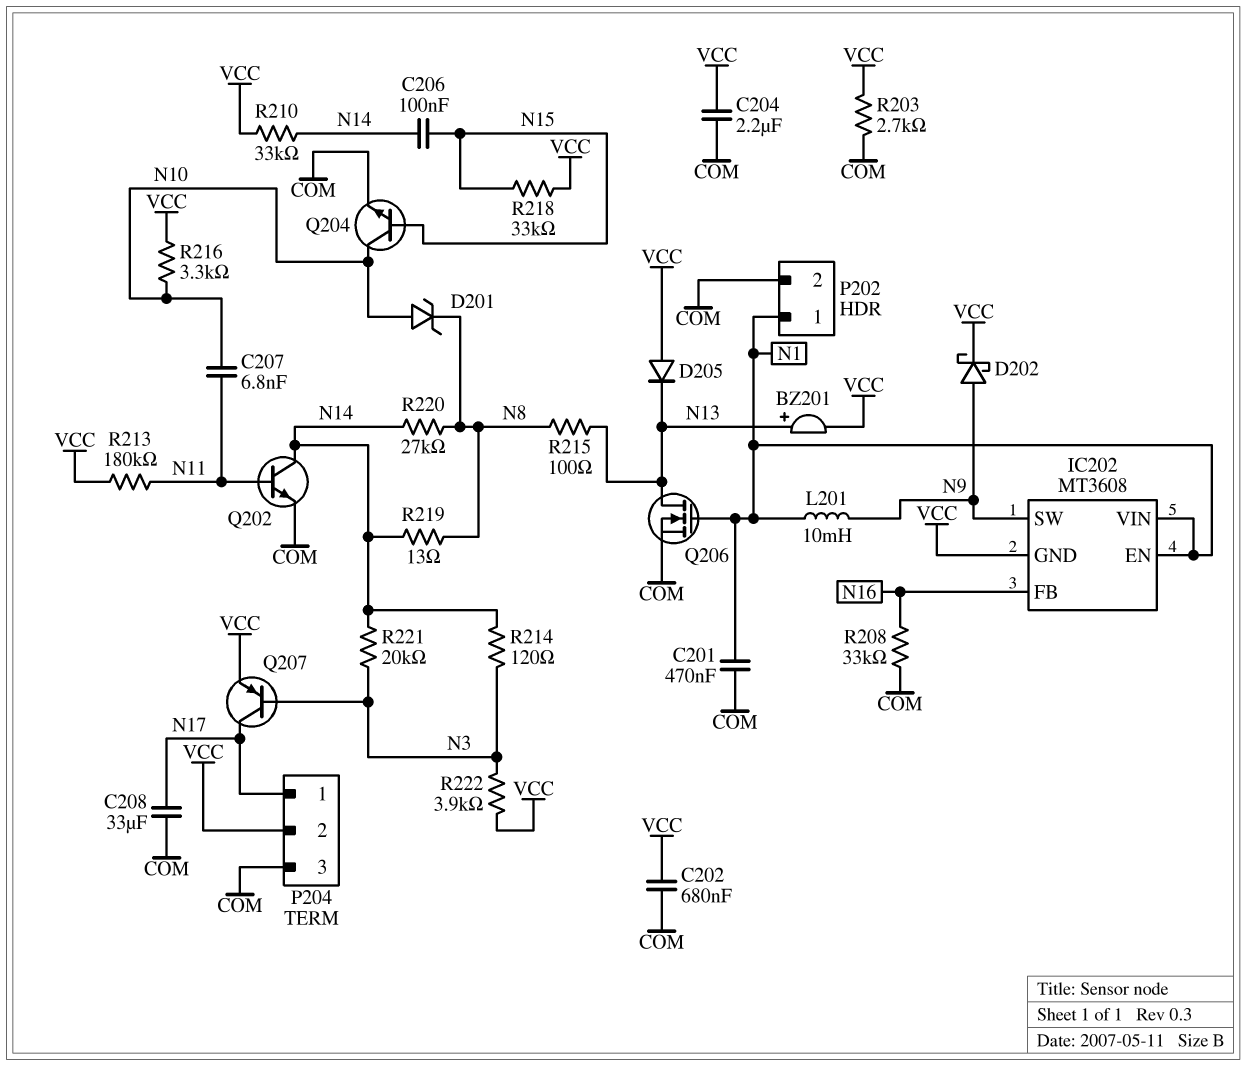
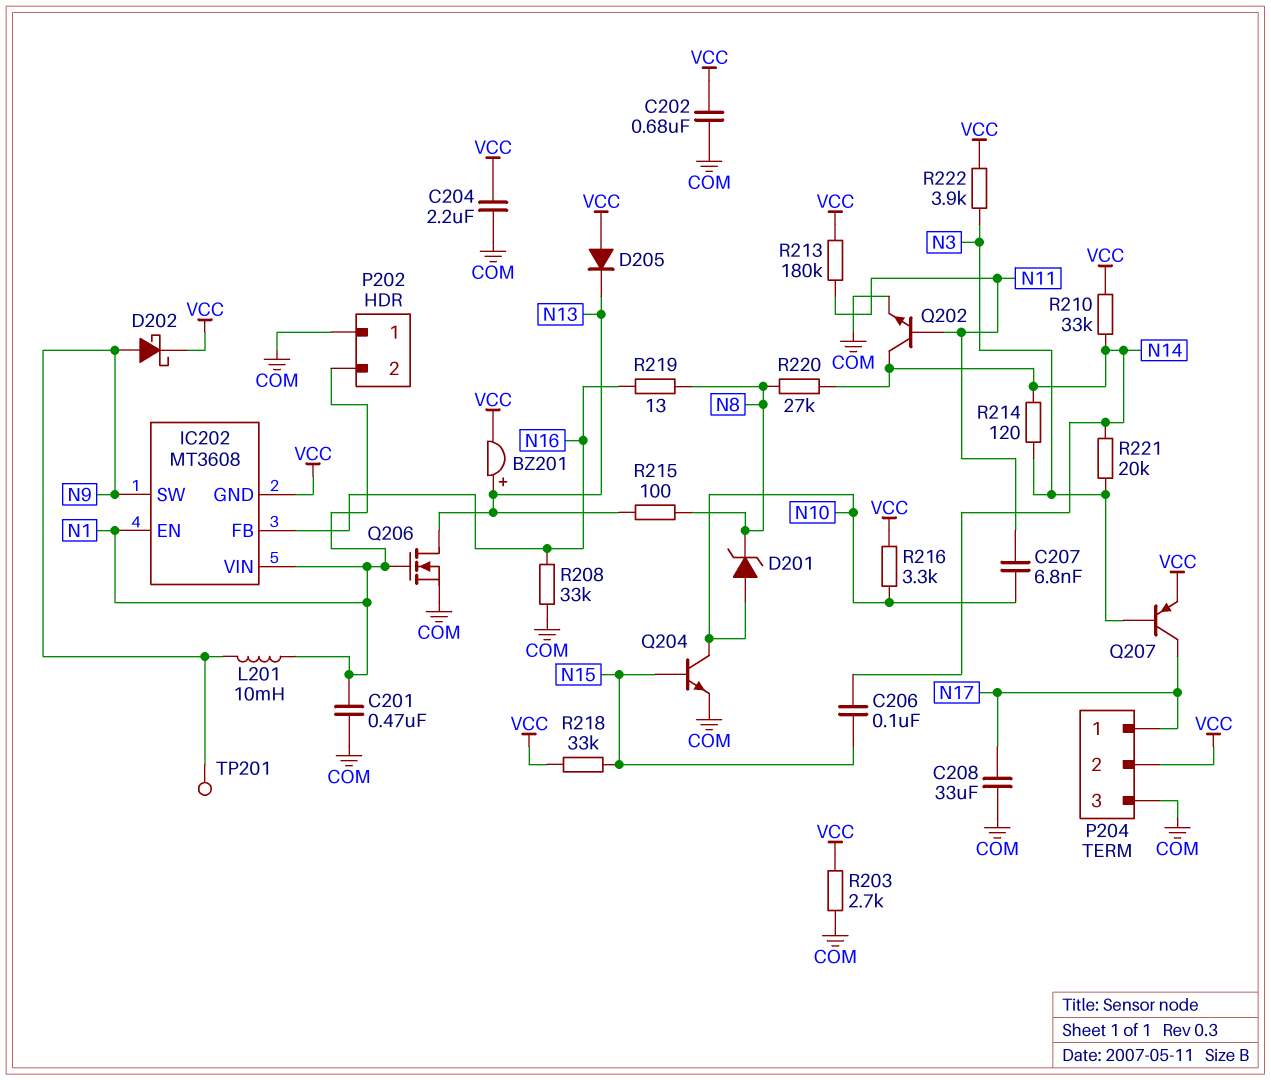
P202 pin 1: N1 -> COM
P202 pin 2: COM -> N1
R219: 13 (N8, N14) -> 13 (N8, N16)
TP201: none -> test point (N9)

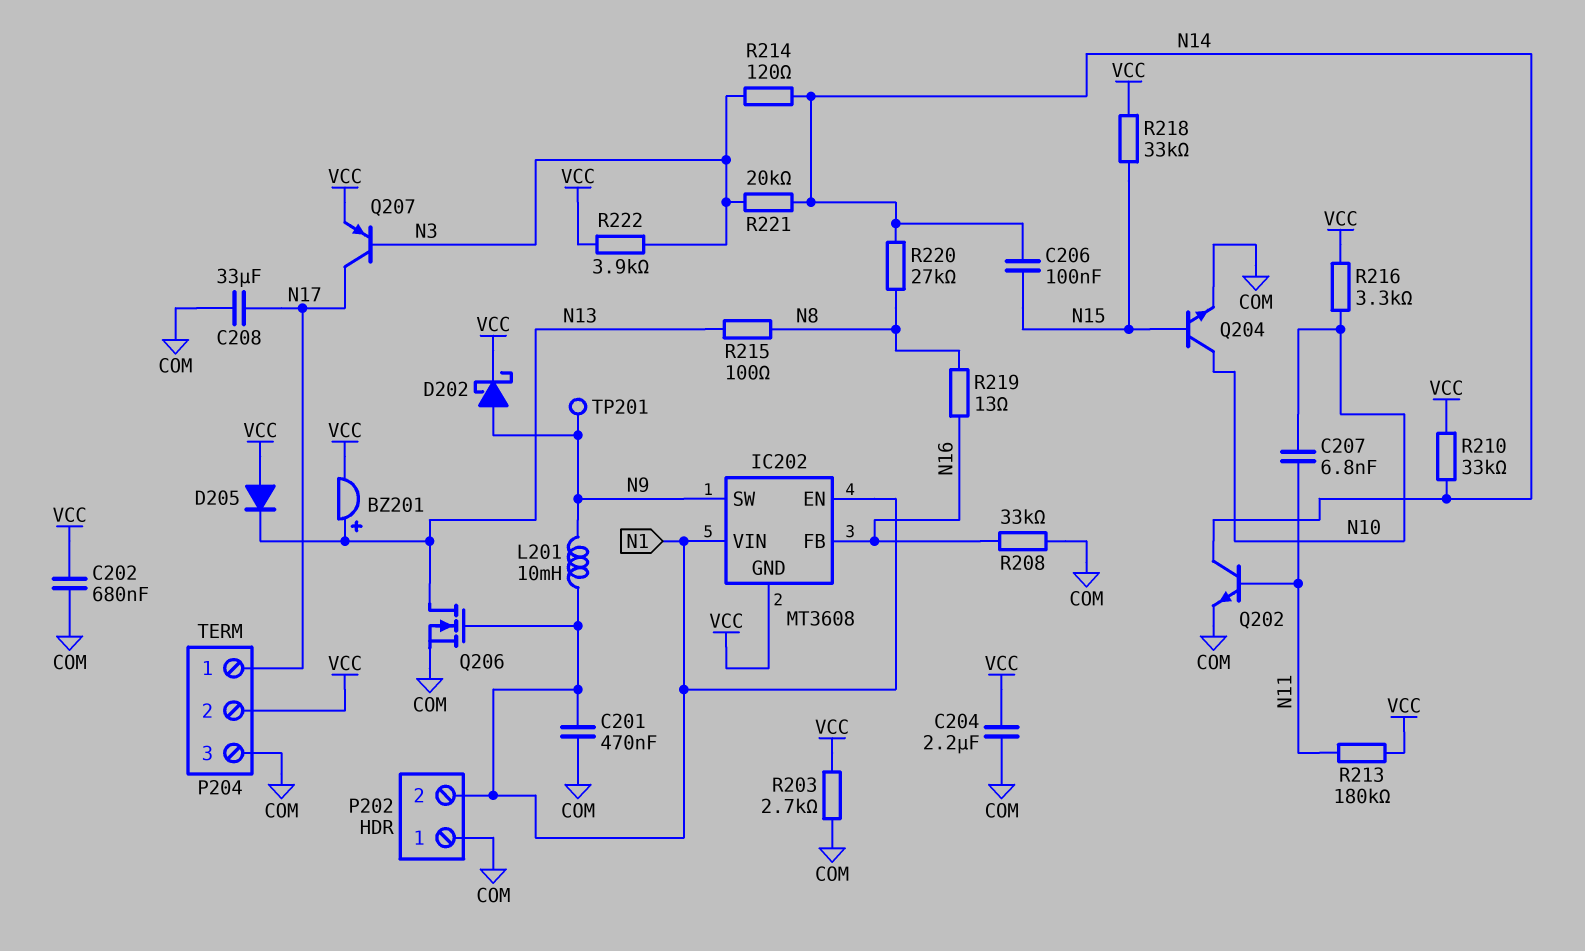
D201: zener (A N10, K N8) -> none

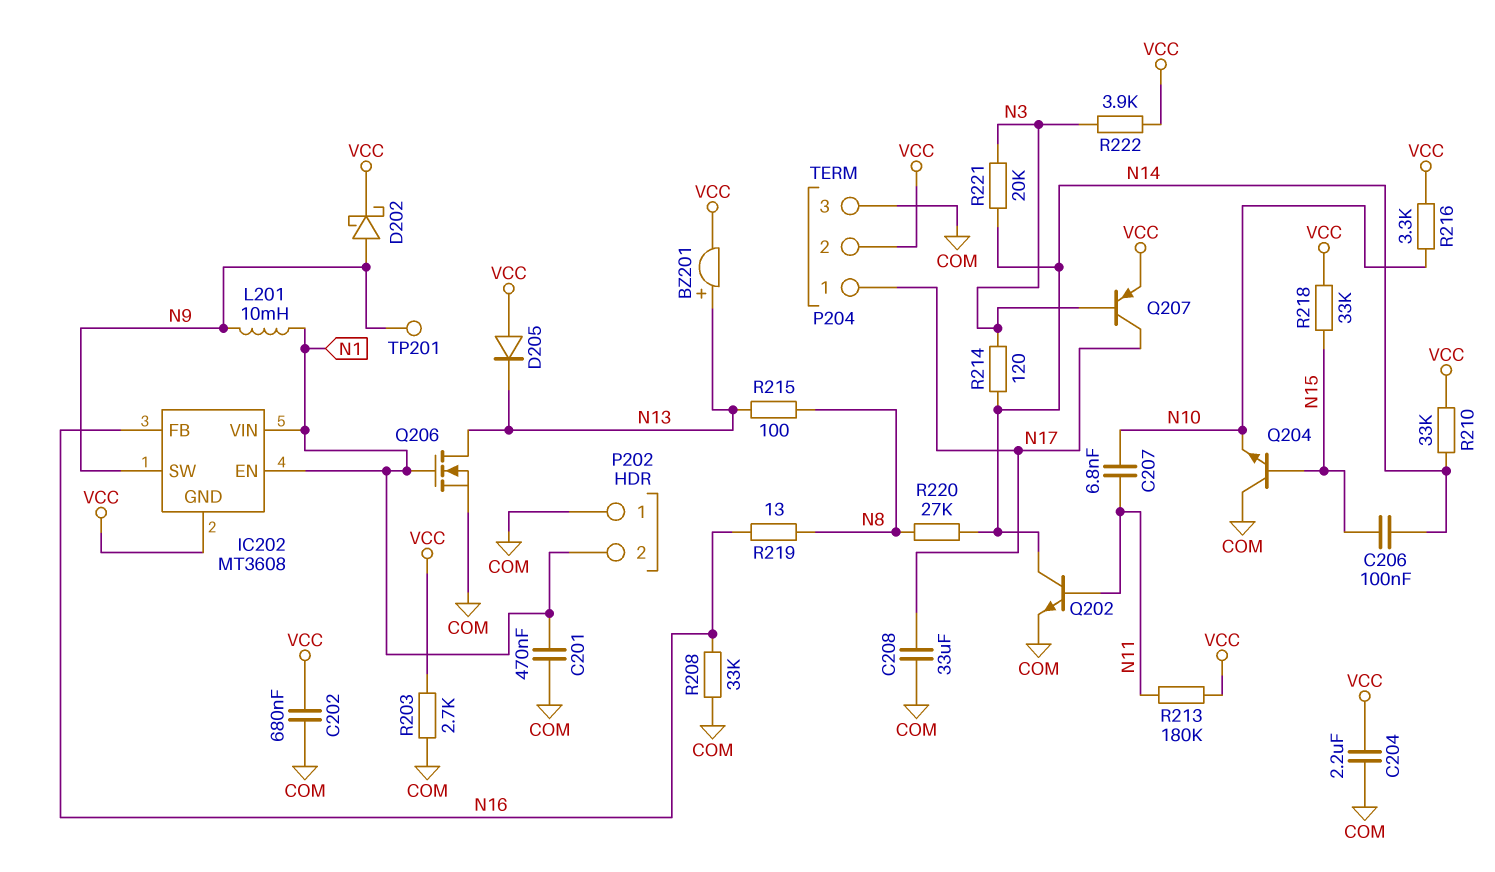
Q204: NPN (B N15, C N10, E COM) -> NPN (B N15, C COM, E N10)

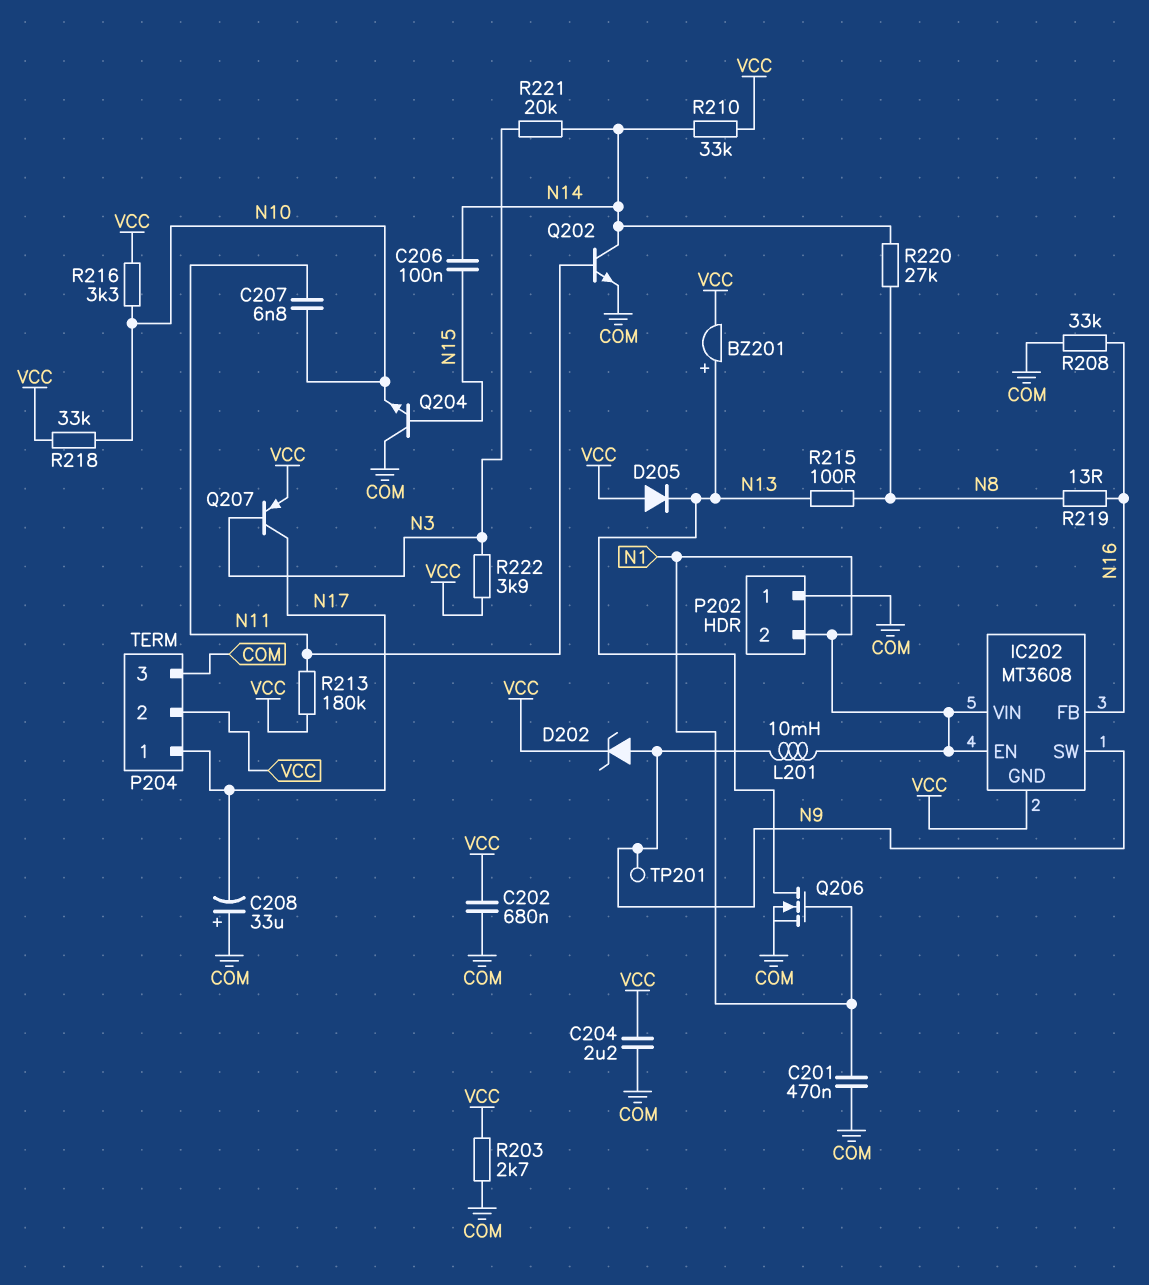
C208: 33uF (COM, N17) -> 33uF (plus COM, minus N17)
D202: schottky (A N9, K VCC) -> zener (A N9, K VCC)
R214: 120 (N3, N14) -> none
R218: 33k (N15, VCC) -> 33k (N10, VCC)

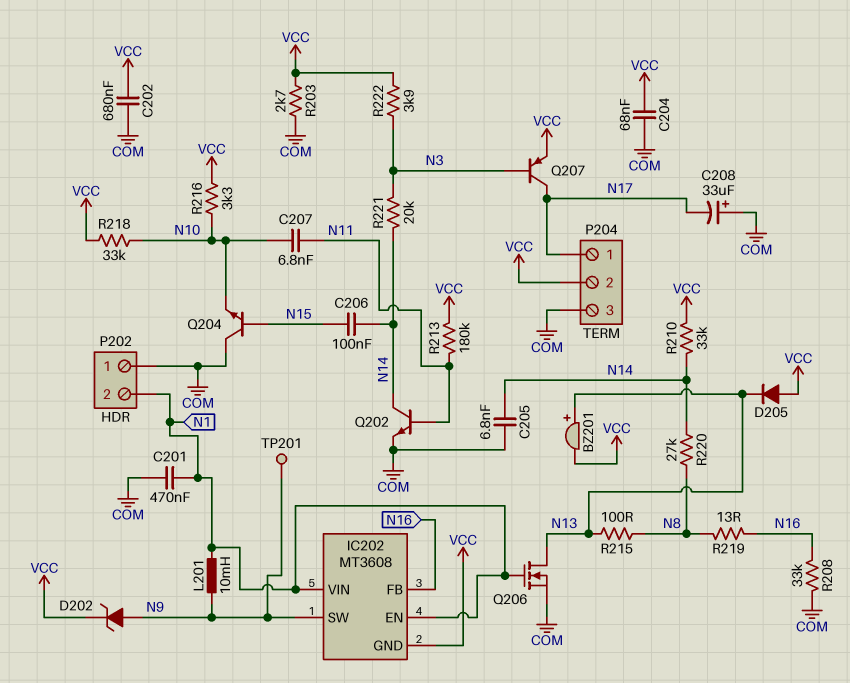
C204: 2.2uF (COM, VCC) -> 68nF (COM, VCC)
C205: none -> 6.8nF (COM, N14)

